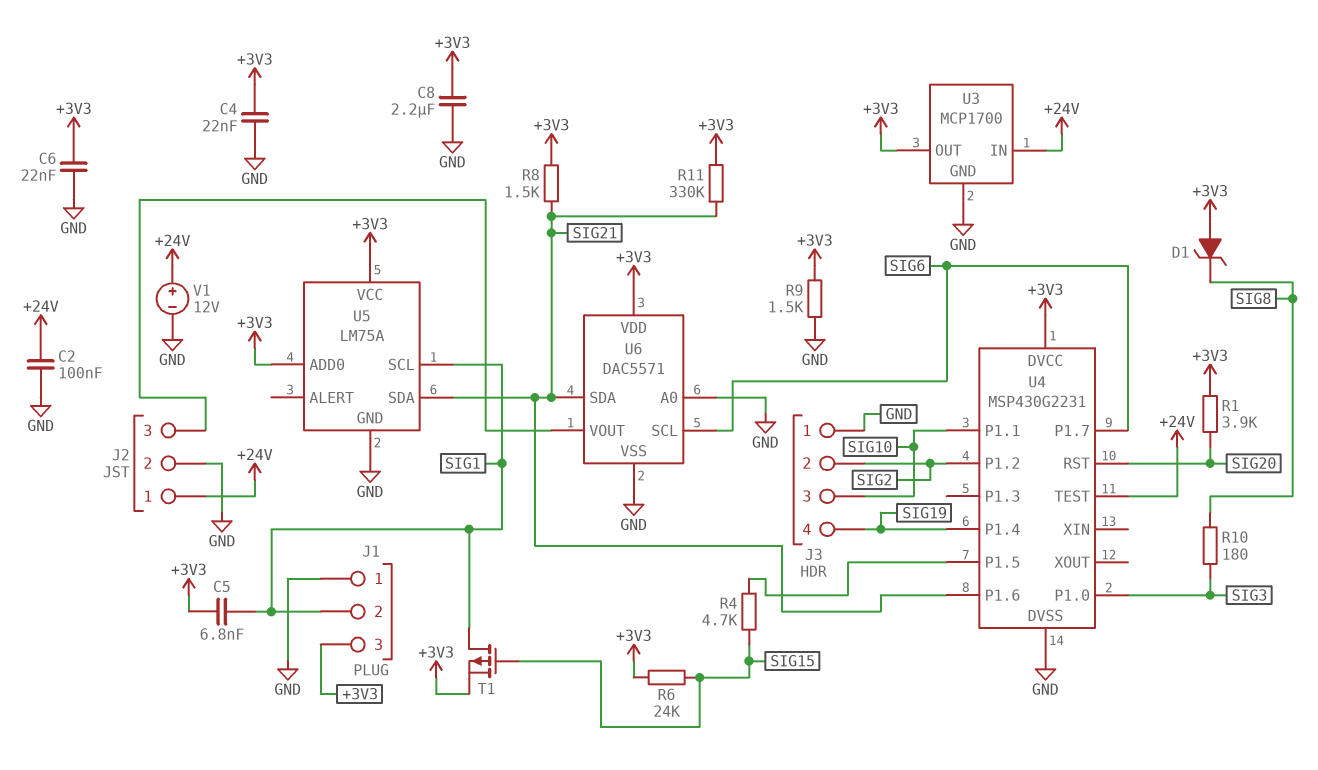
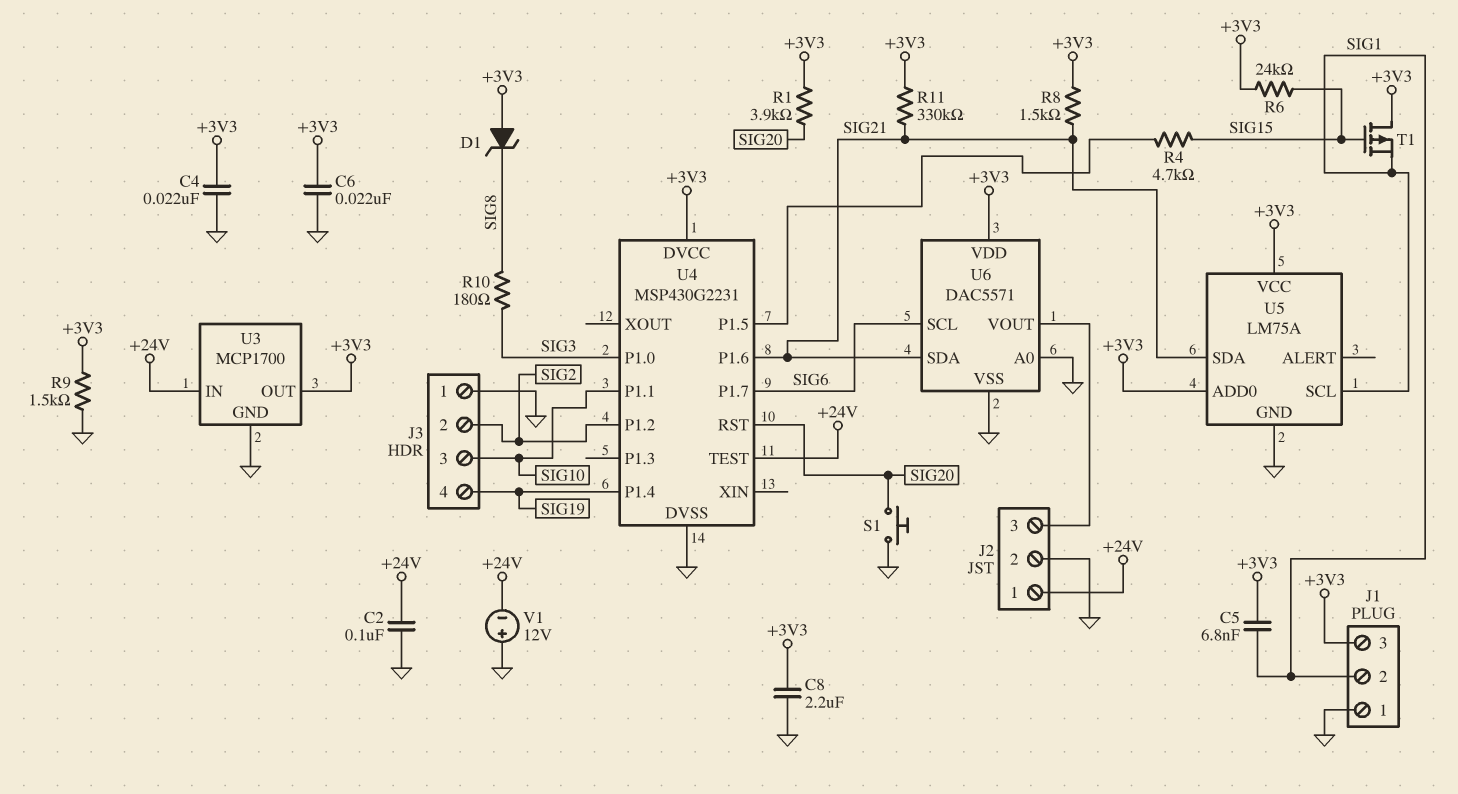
S1: none -> button (GND, SIG20)
T1: PMOS (G SIG15, D SIG1, S +3V3) -> PMOS (G SIG15, D +3V3, S SIG1)
V1: 12V (plus +24V, minus GND) -> 12V (plus GND, minus +24V)

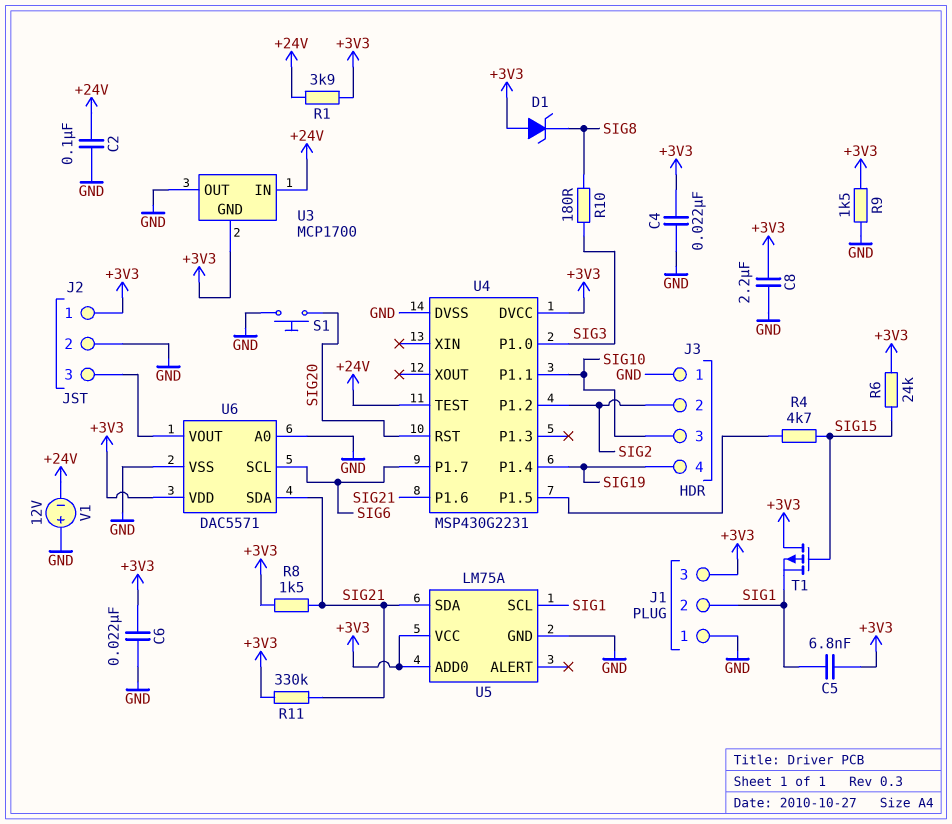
J2 pin 1: +24V -> +3V3
R1: 3.9k (+3V3, SIG20) -> 3.9k (+3V3, +24V)
U3 pin GND: GND -> +3V3
U3 pin OUT: +3V3 -> GND

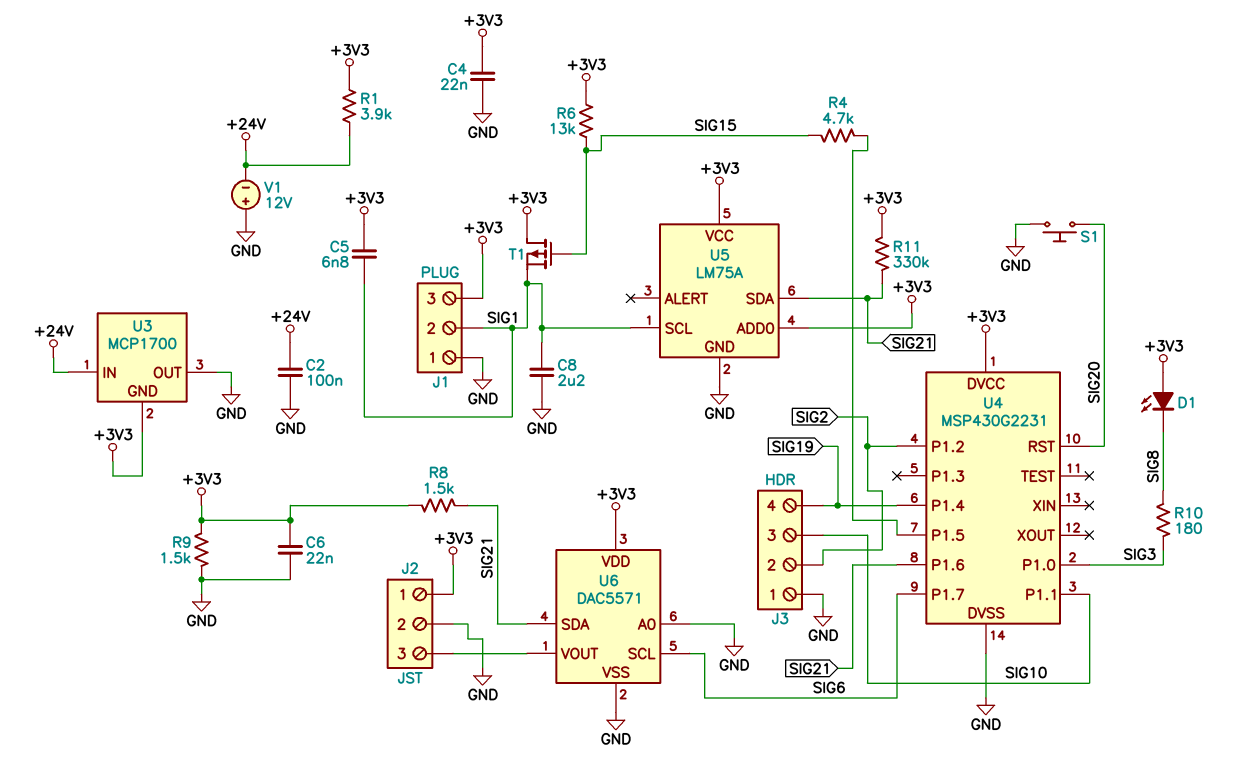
C8: 2.2uF (+3V3, GND) -> 2.2uF (GND, SIG1)
D1: zener (A +3V3, K SIG8) -> LED (A +3V3, K SIG8)
R6: 24k (+3V3, SIG15) -> 13k (+3V3, SIG15)
U4 pin TEST: +24V -> none

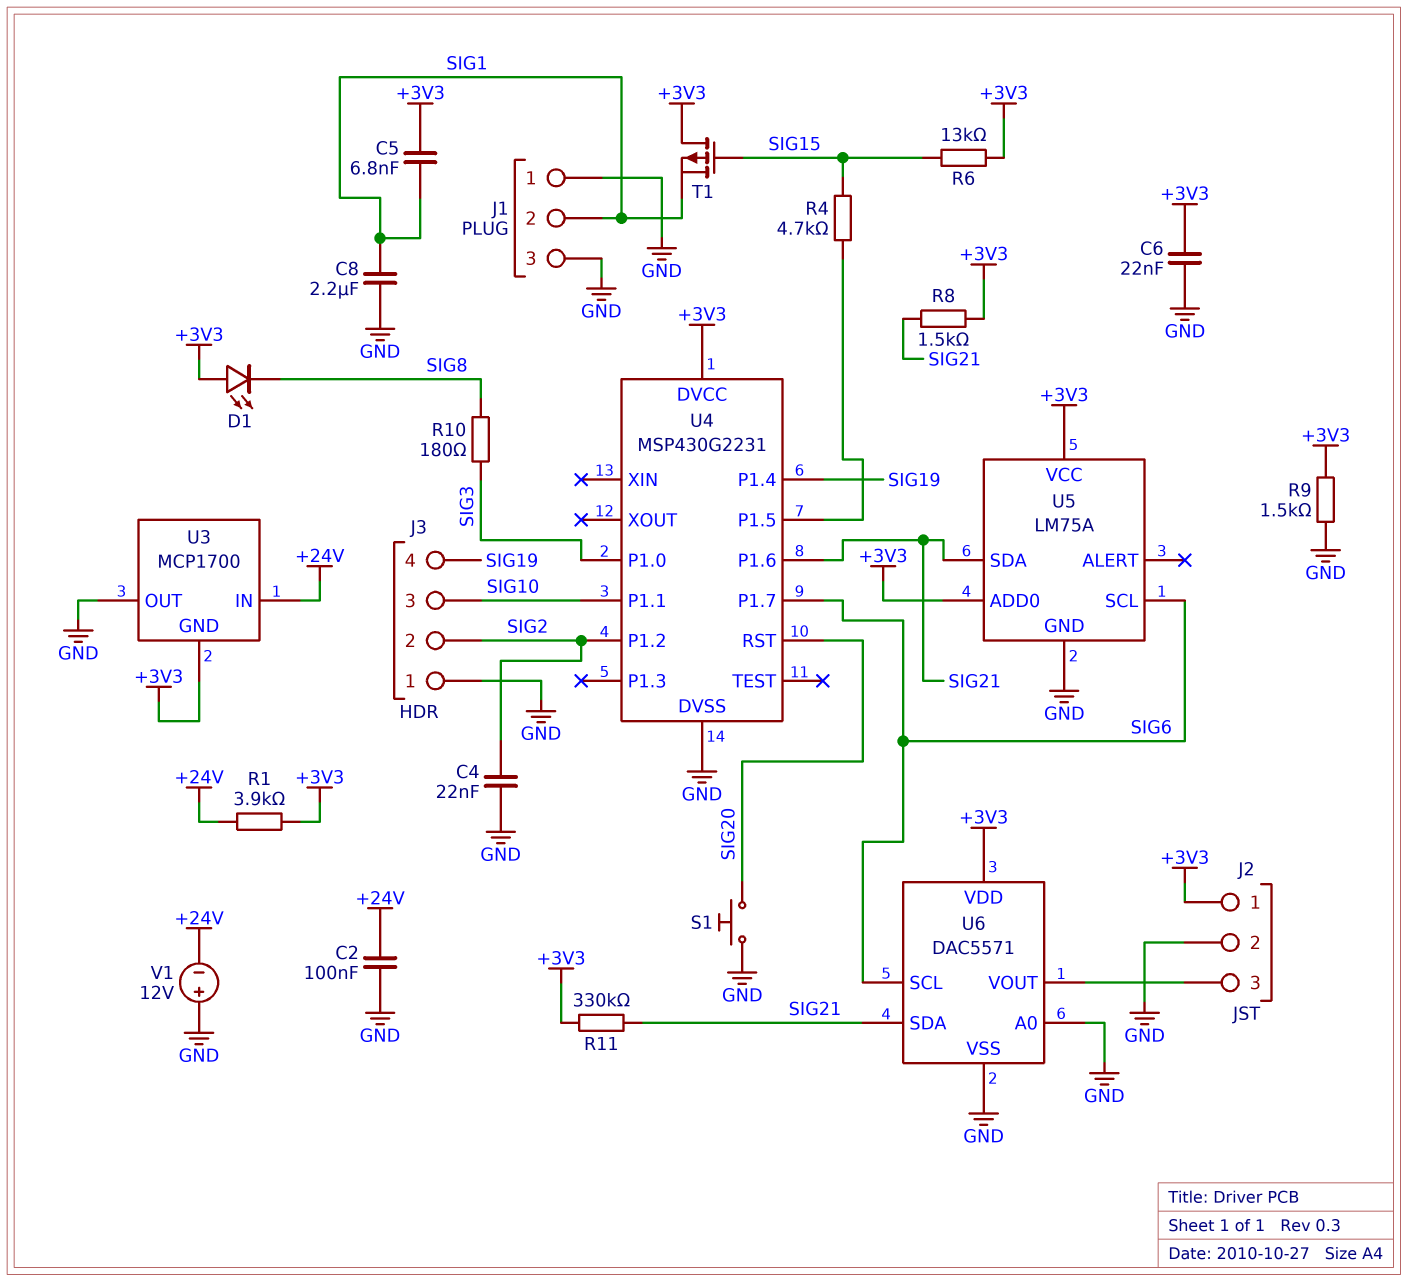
C4: 22nF (+3V3, GND) -> 22nF (GND, SIG2)
J1 pin 3: +3V3 -> GND
U5 pin SCL: SIG1 -> SIG6

